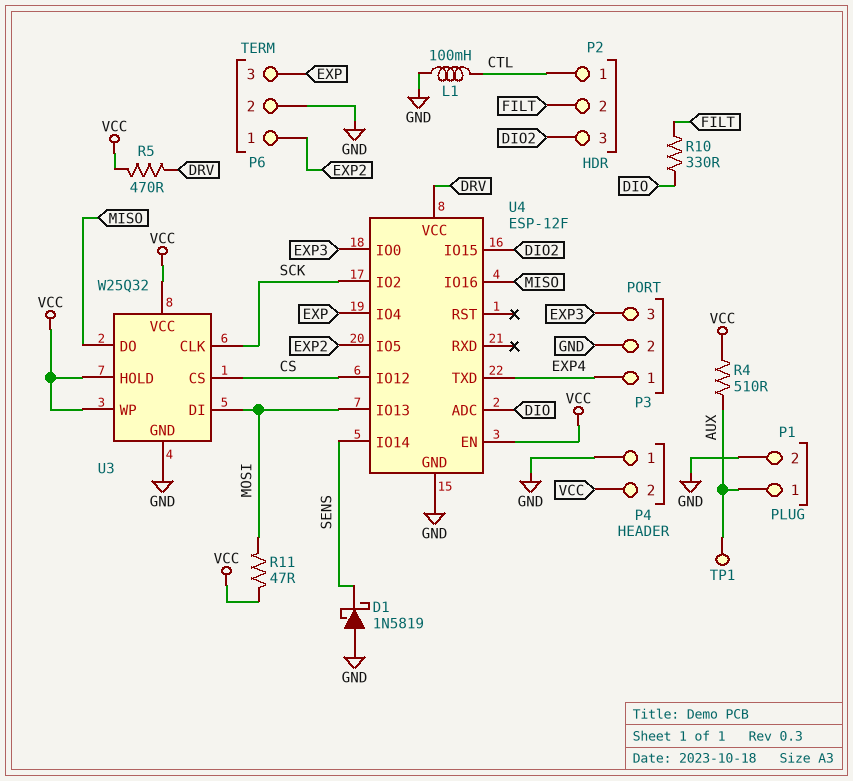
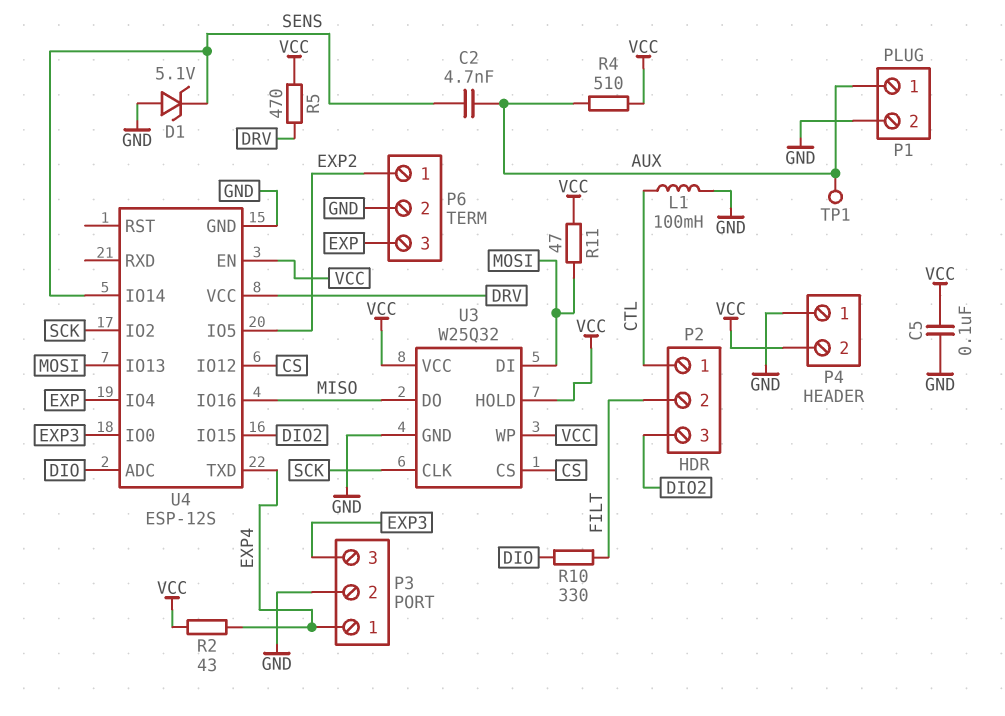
C2: none -> 4.7nF (AUX, SENS)
C5: none -> 100nF (GND, VCC)
D1: schottky 1N5819 (A GND, K SENS) -> zener 5.1V (A GND, K SENS)
R2: none -> 43 (EXP4, VCC)
U4: ESP-12F -> ESP-12S

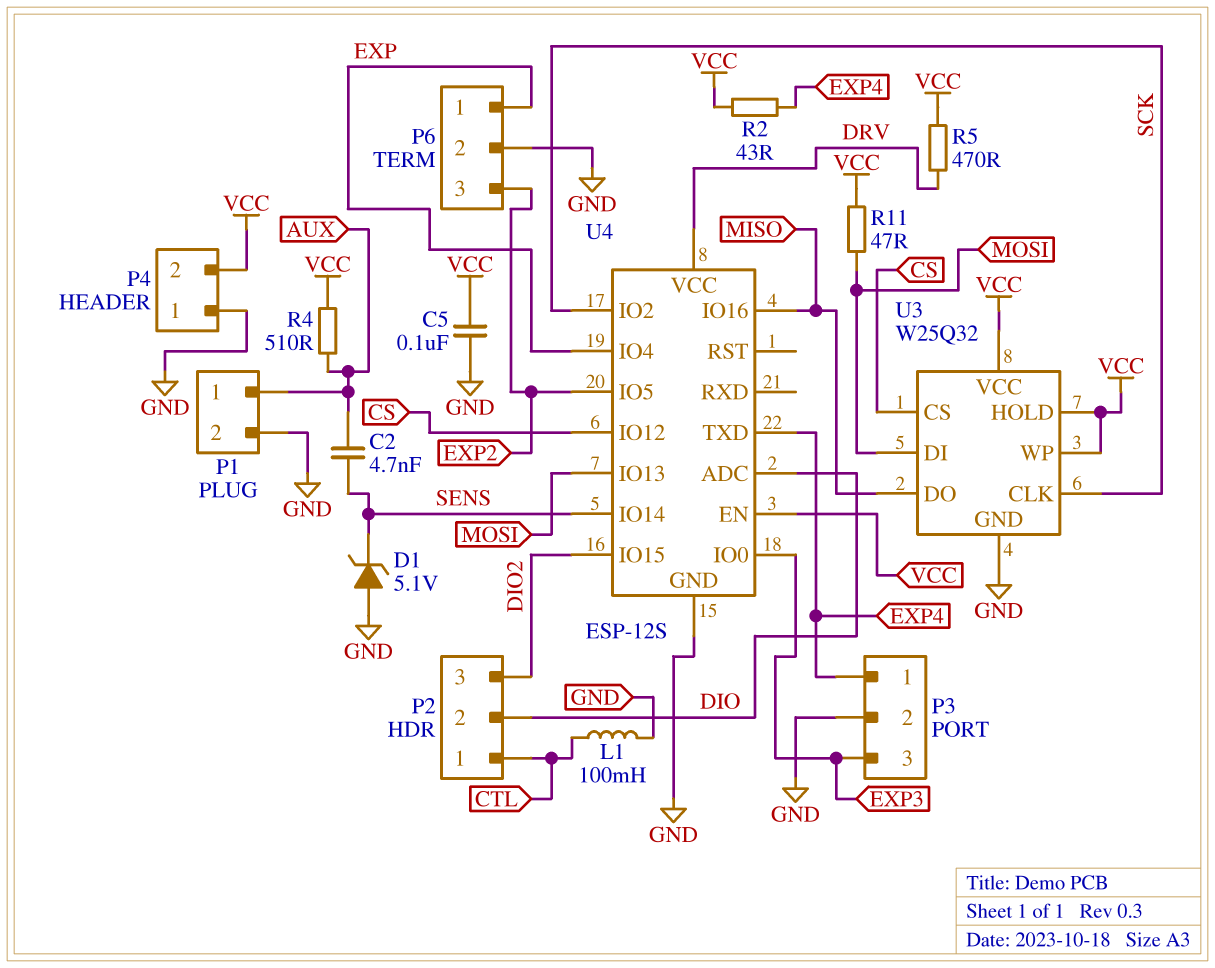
P2 pin 2: FILT -> DIO
P6 pin 1: EXP2 -> EXP
P6 pin 3: EXP -> EXP2
R10: 330 (DIO, FILT) -> none
TP1: test point (AUX) -> none

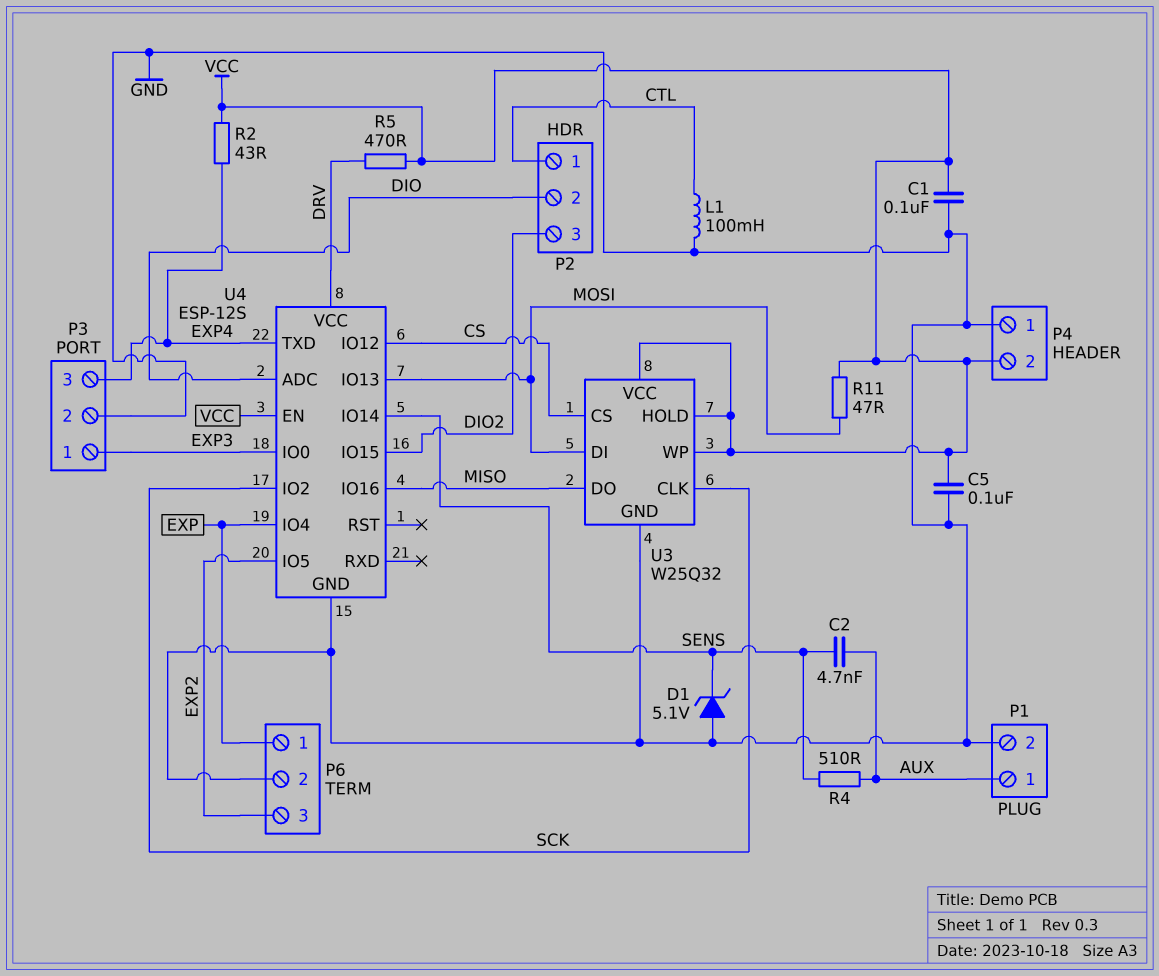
C1: none -> 100nF (GND, VCC)
P3 pin 1: EXP4 -> EXP3
P3 pin 3: EXP3 -> EXP4
R4: 510 (AUX, VCC) -> 510 (AUX, SENS)

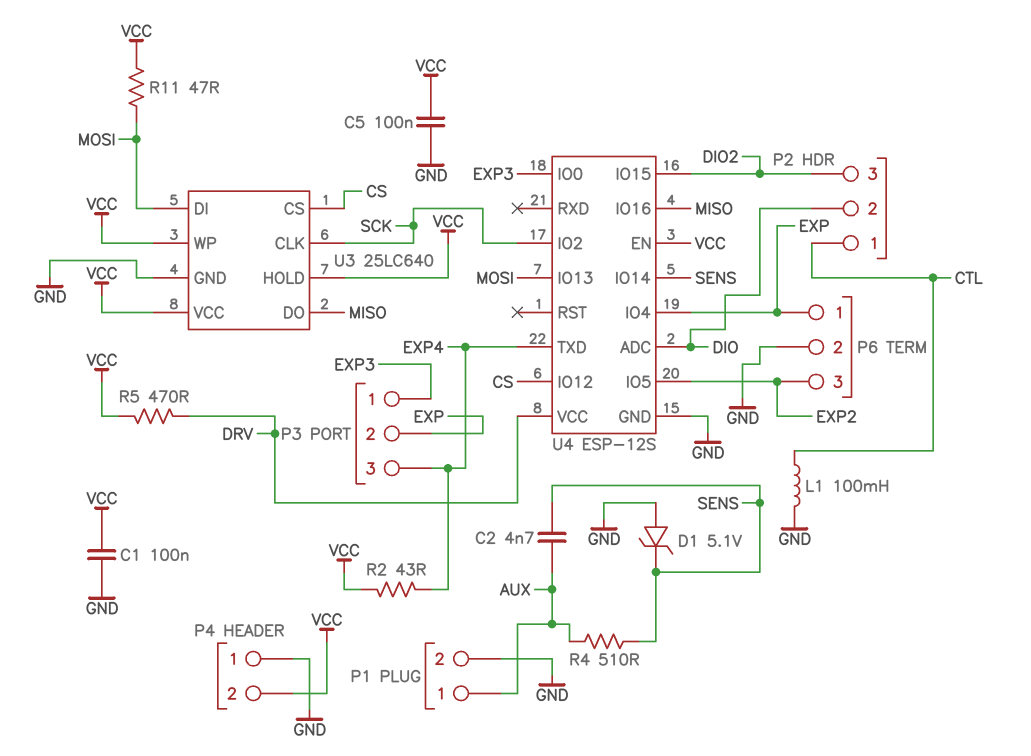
P3 pin 2: GND -> EXP
U3: W25Q32 -> 25LC640

